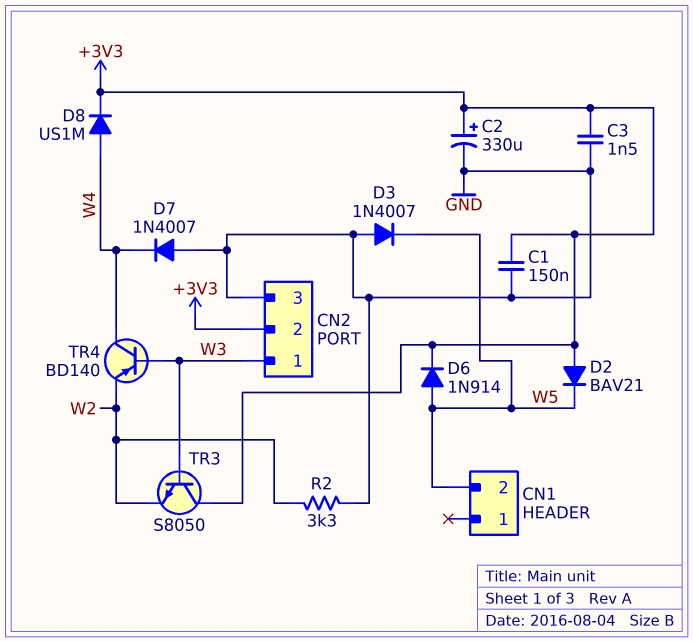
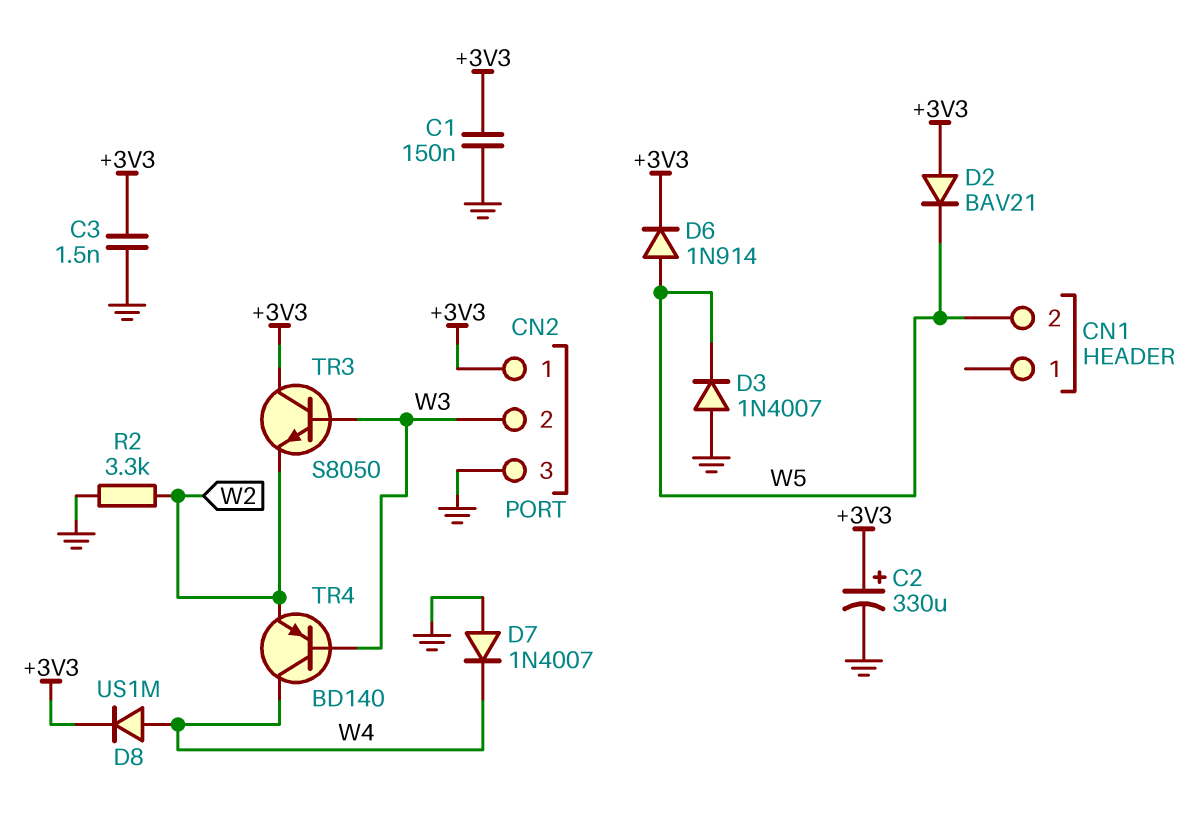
CN2 pin 1: W3 -> +3V3
CN2 pin 2: +3V3 -> W3

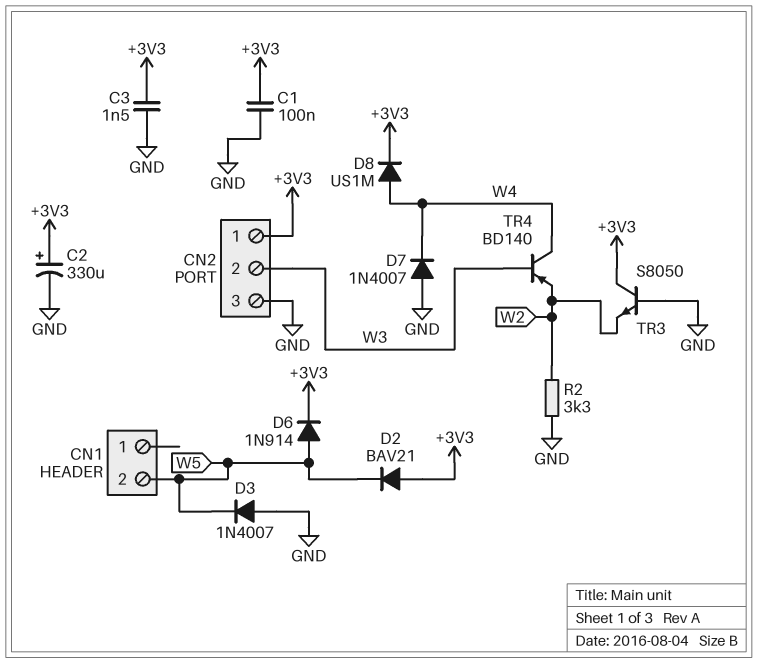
C1: 150nF (+3V3, GND) -> 100nF (+3V3, GND)
TR3: NPN S8050 (B W3, C +3V3, E W2) -> NPN S8050 (B GND, C +3V3, E W2)

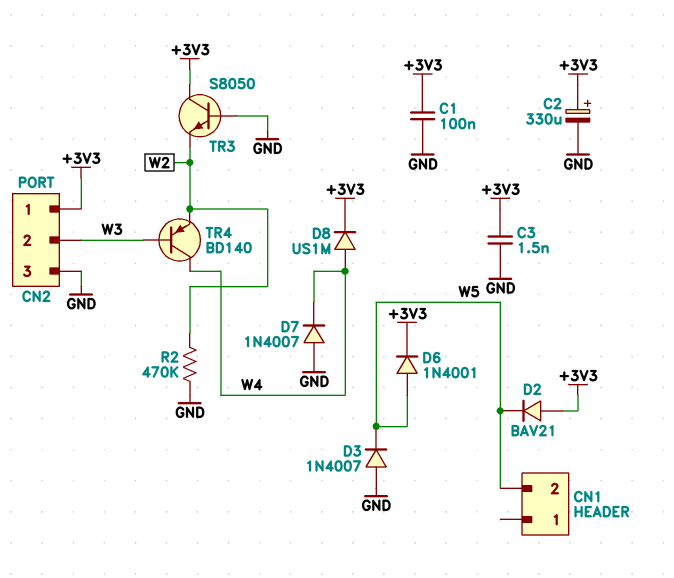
D6: diode 1N914 (A W5, K +3V3) -> diode 1N4001 (A W5, K +3V3)
R2: 3.3k (GND, W2) -> 470k (GND, W2)

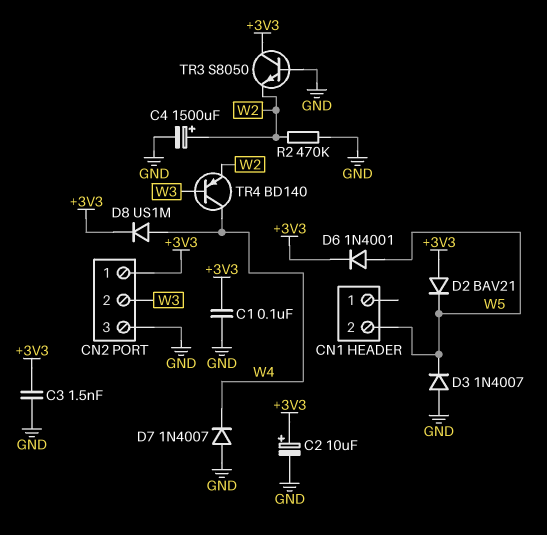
C2: 330uF (plus +3V3, minus GND) -> 10uF (plus +3V3, minus GND)
C4: none -> 1500uF (plus W2, minus GND)

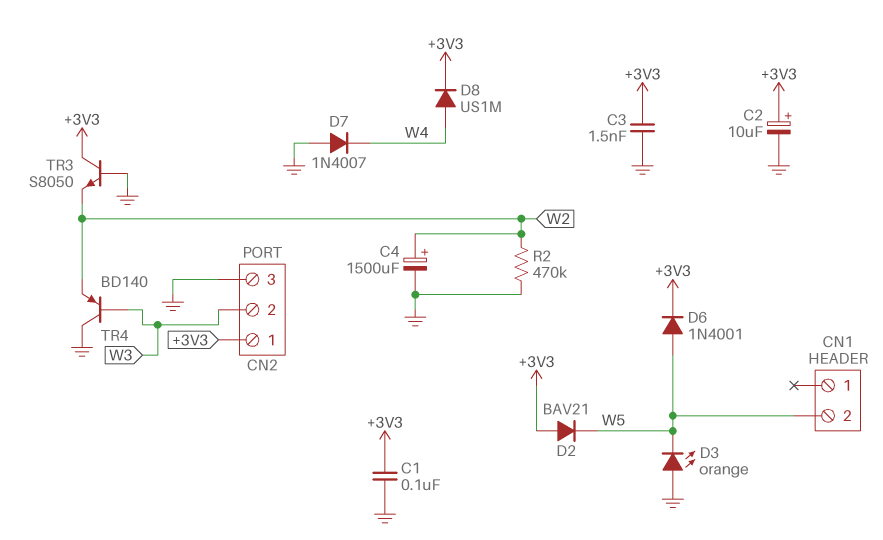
D3: diode 1N4007 (A GND, K W5) -> LED orange (A GND, K W5)
TR4: PNP BD140 (B W3, C W4, E W2) -> PNP BD140 (B W3, C GND, E W2)

